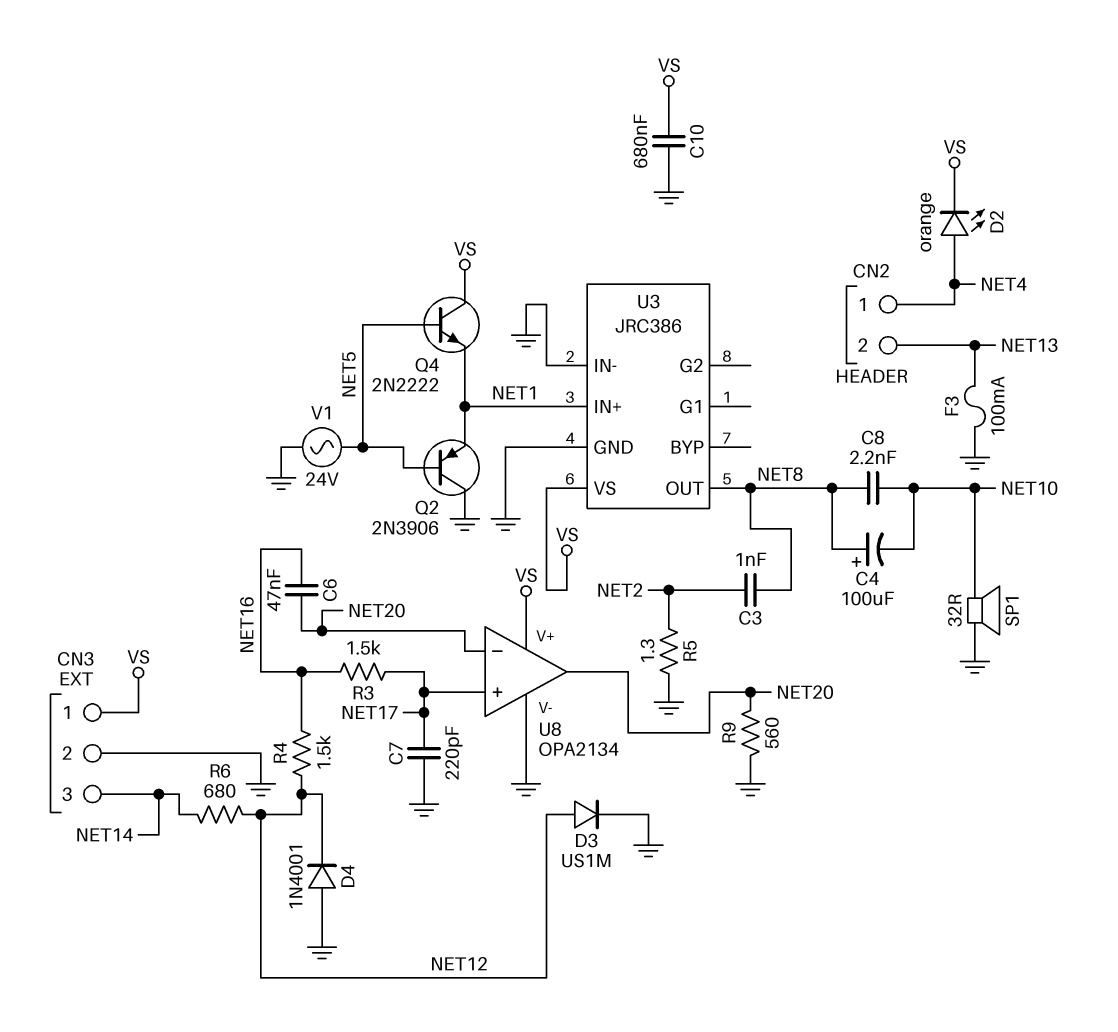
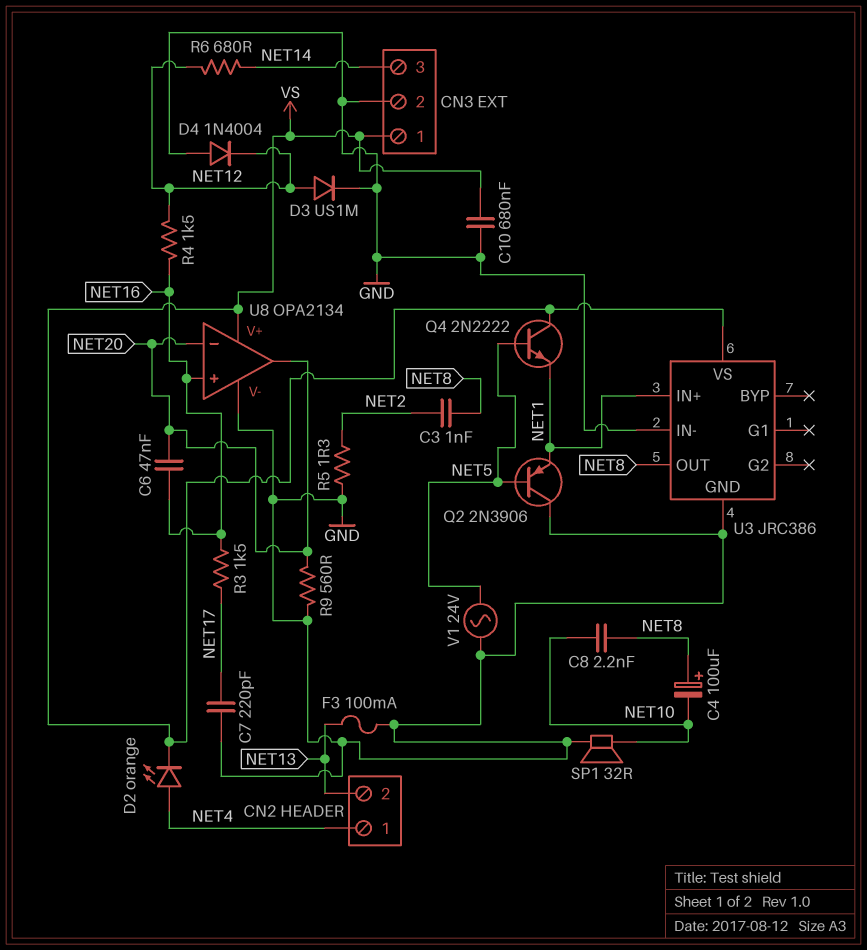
D4: diode 1N4001 (A GND, K NET12) -> diode 1N4004 (A GND, K NET12)
U8 pin in+: NET17 -> NET16

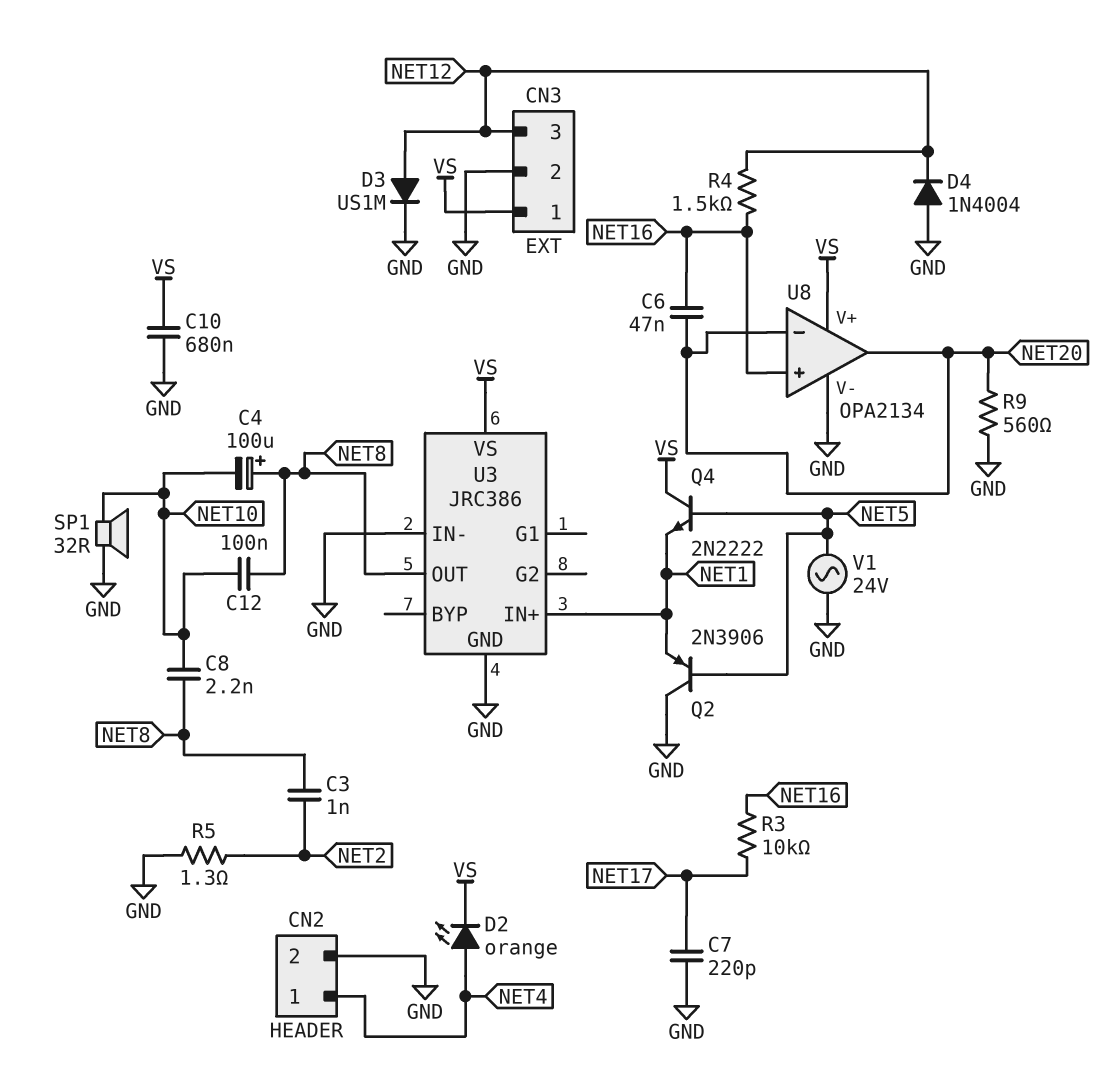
C12: none -> 100nF (NET8, NET10)
CN2 pin 2: NET13 -> GND
CN3 pin 3: NET14 -> NET12
F3: 100mA (GND, NET13) -> none
R3: 1.5k (NET16, NET17) -> 10k (NET16, NET17)
R6: 680 (NET12, NET14) -> none

